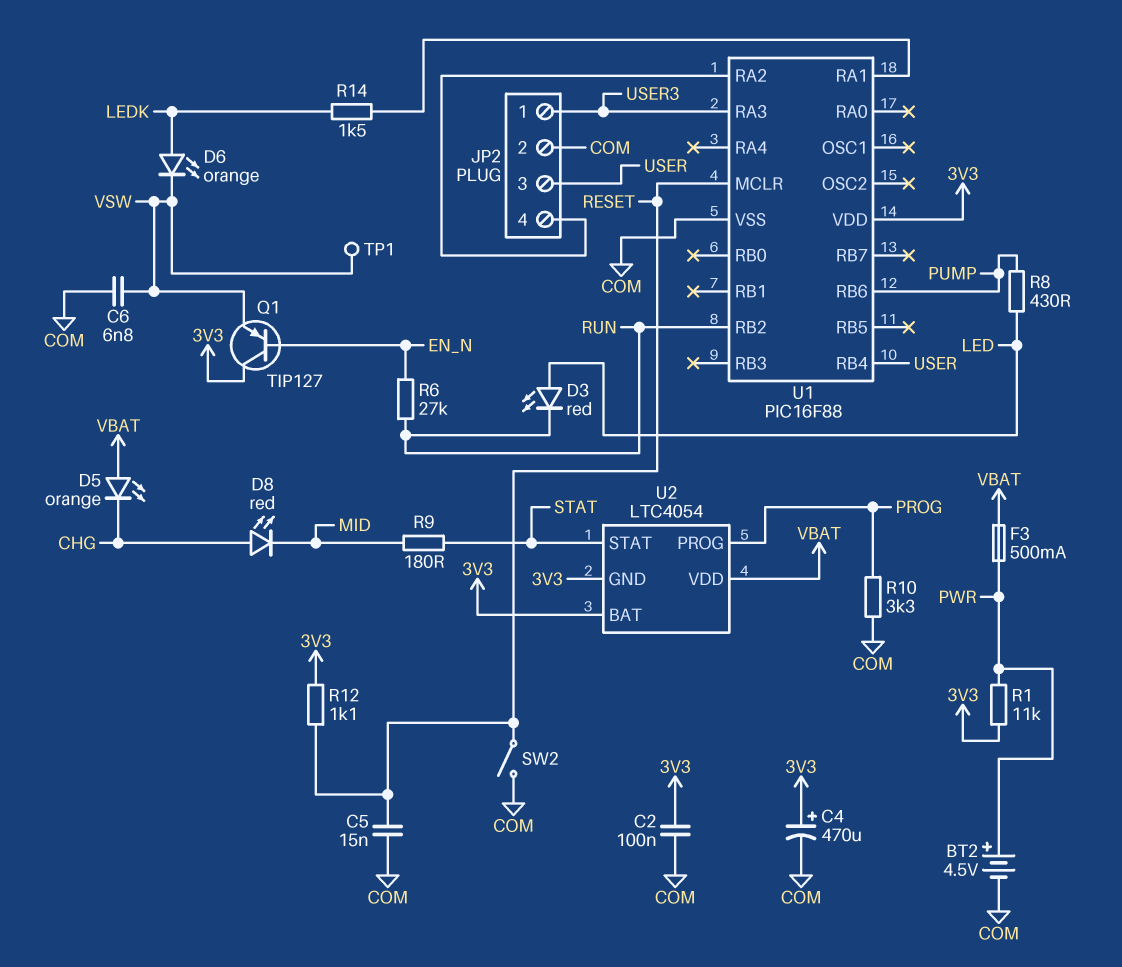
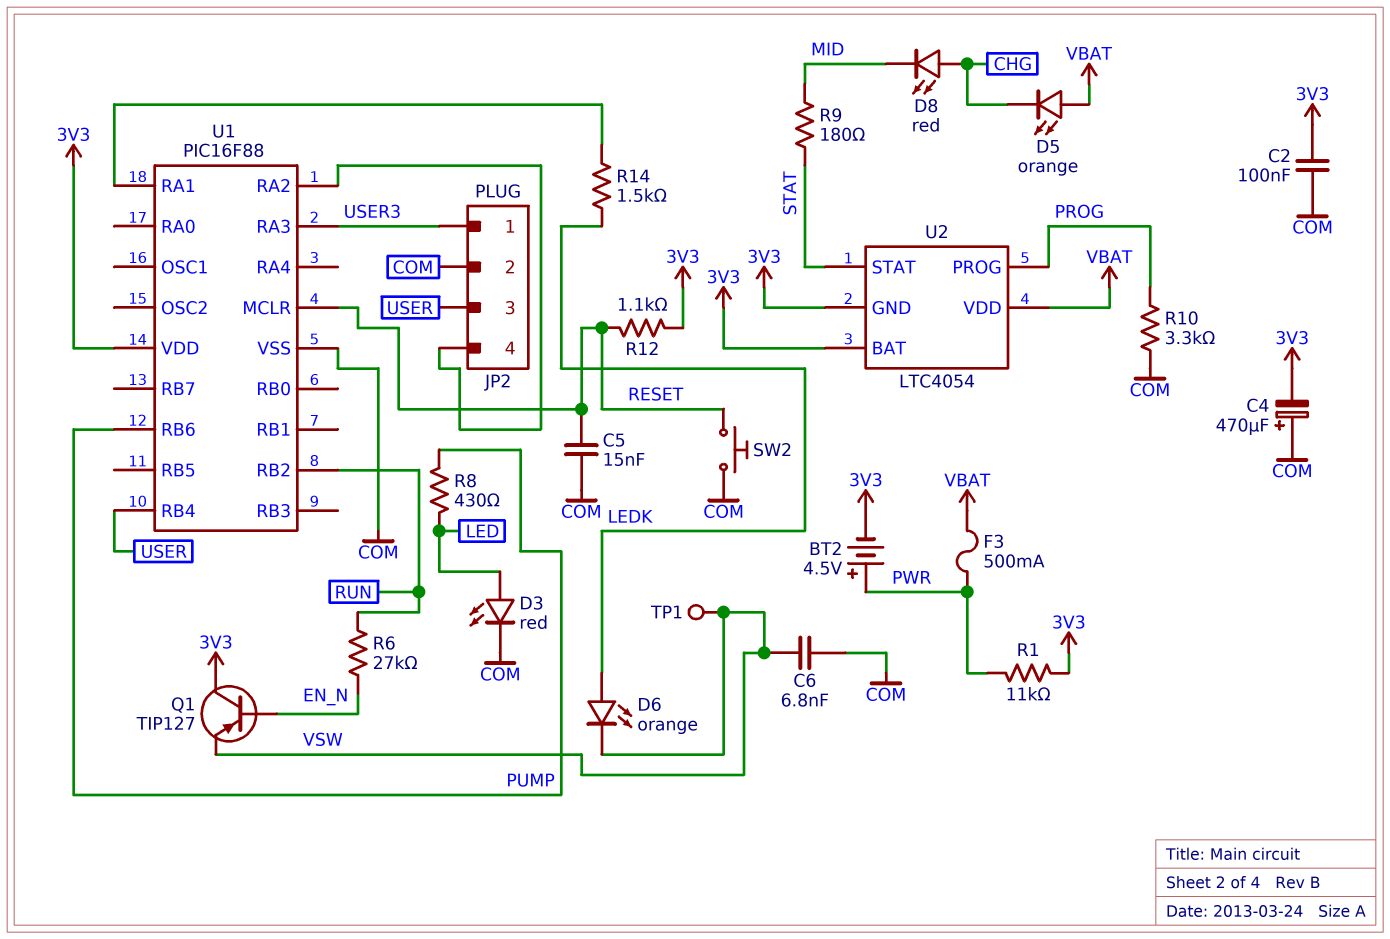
BT2: 4.5V (plus PWR, minus COM) -> 4.5V (plus PWR, minus 3V3)
C4: 470uF (plus 3V3, minus COM) -> 470uF (plus COM, minus 3V3)
D3: LED red (A LED, K RUN) -> LED red (A LED, K COM)
SW2: switch (COM, RESET) -> button (COM, RESET)

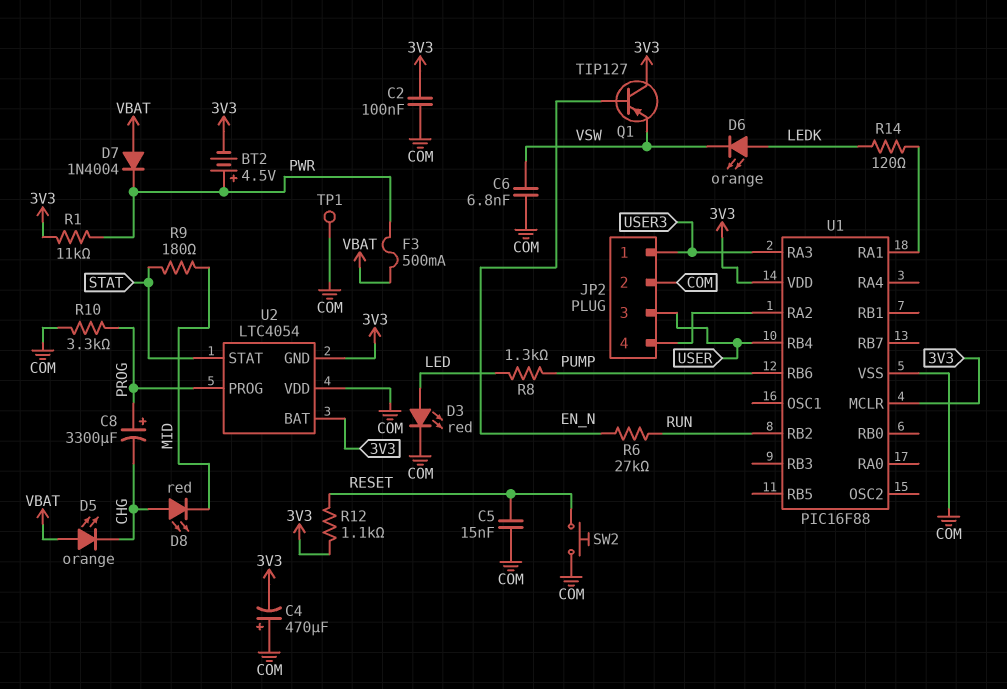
C8: none -> 3300uF (plus PROG, minus CHG)
D7: none -> diode 1N4004 (A VBAT, K PWR)
R8: 430 (LED, PUMP) -> 1.3k (LED, PUMP)
R14: 1.5k (LEDK, U1/RA1) -> 120 (LEDK, U1/RA1)
TP1: test point (VSW) -> test point (COM)
U1 pin MCLR: RESET -> 3V3
U2 pin VDD: VBAT -> COM

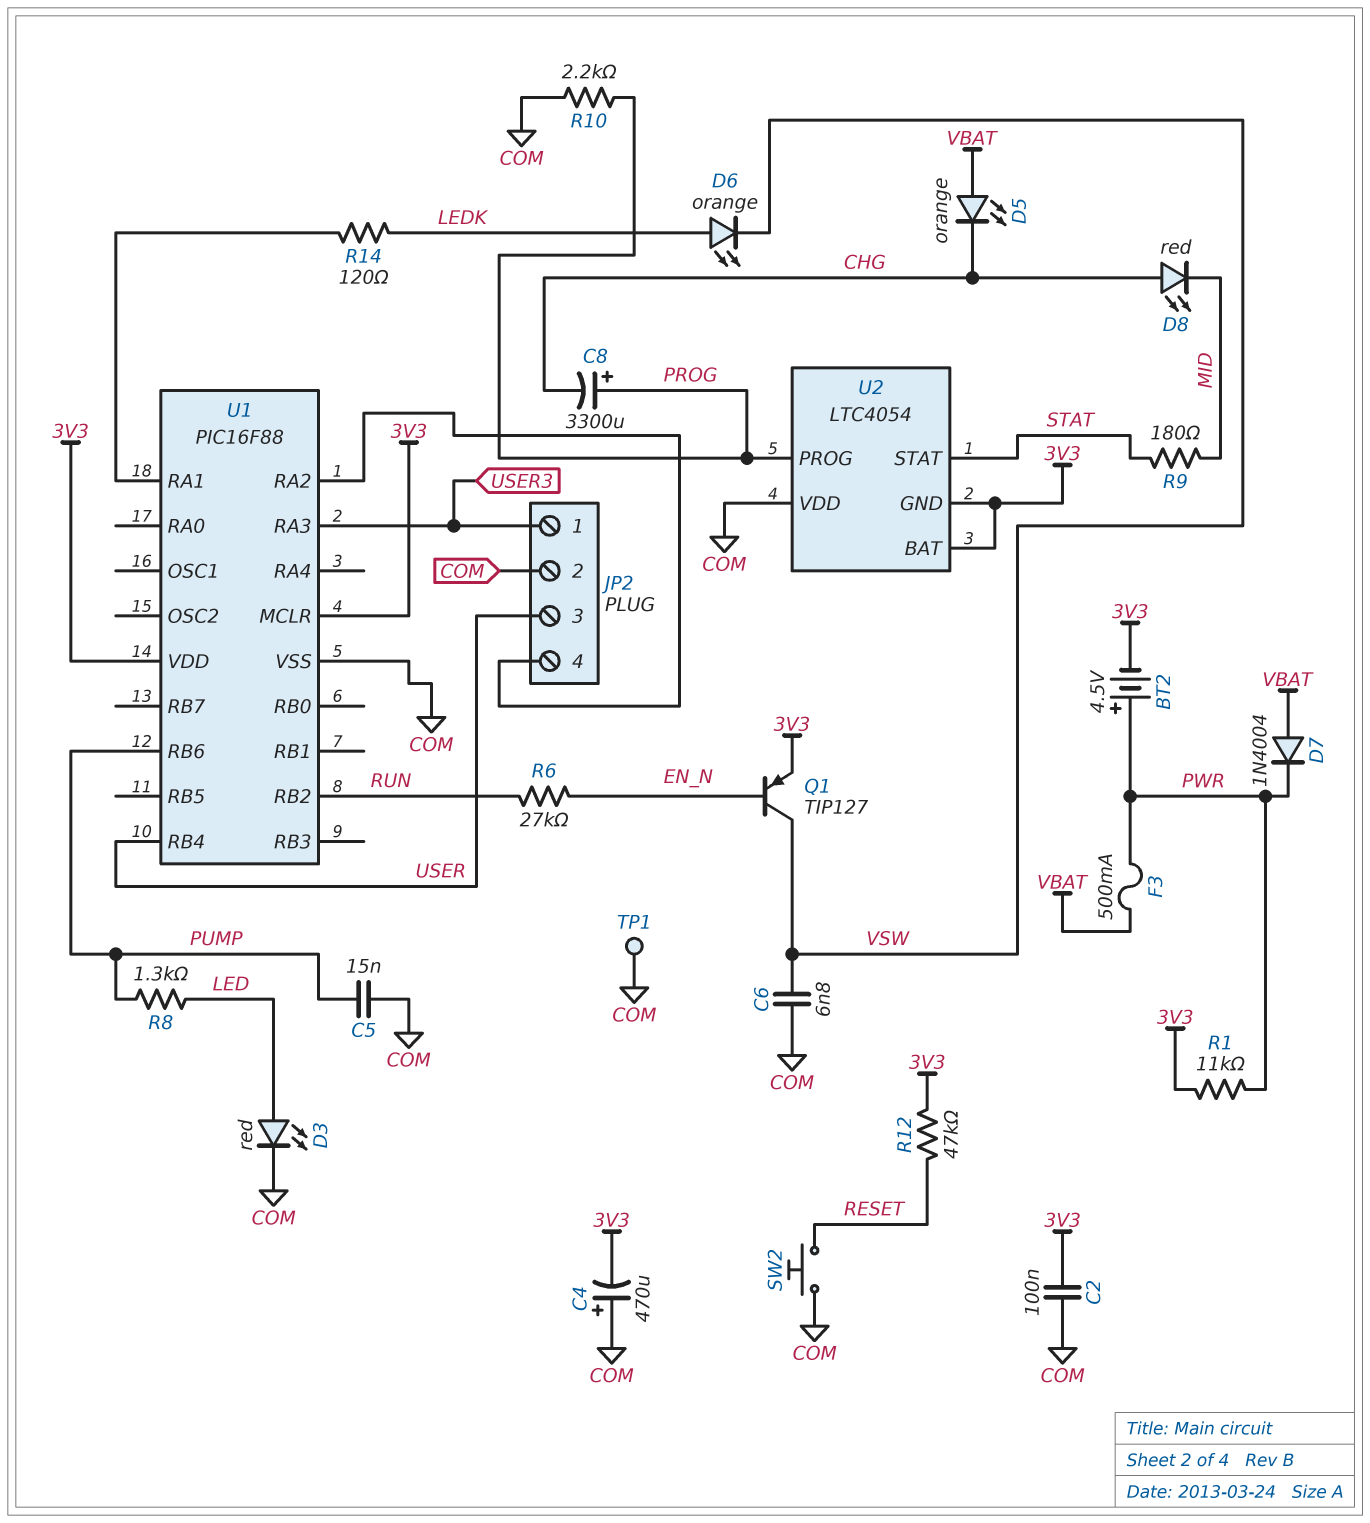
C5: 15nF (COM, RESET) -> 15nF (COM, PUMP)
Q1: PNP TIP127 (B EN_N, C 3V3, E VSW) -> PNP TIP127 (B EN_N, C VSW, E 3V3)
R10: 3.3k (COM, PROG) -> 2.2k (COM, PROG)
R12: 1.1k (3V3, RESET) -> 47k (3V3, RESET)

